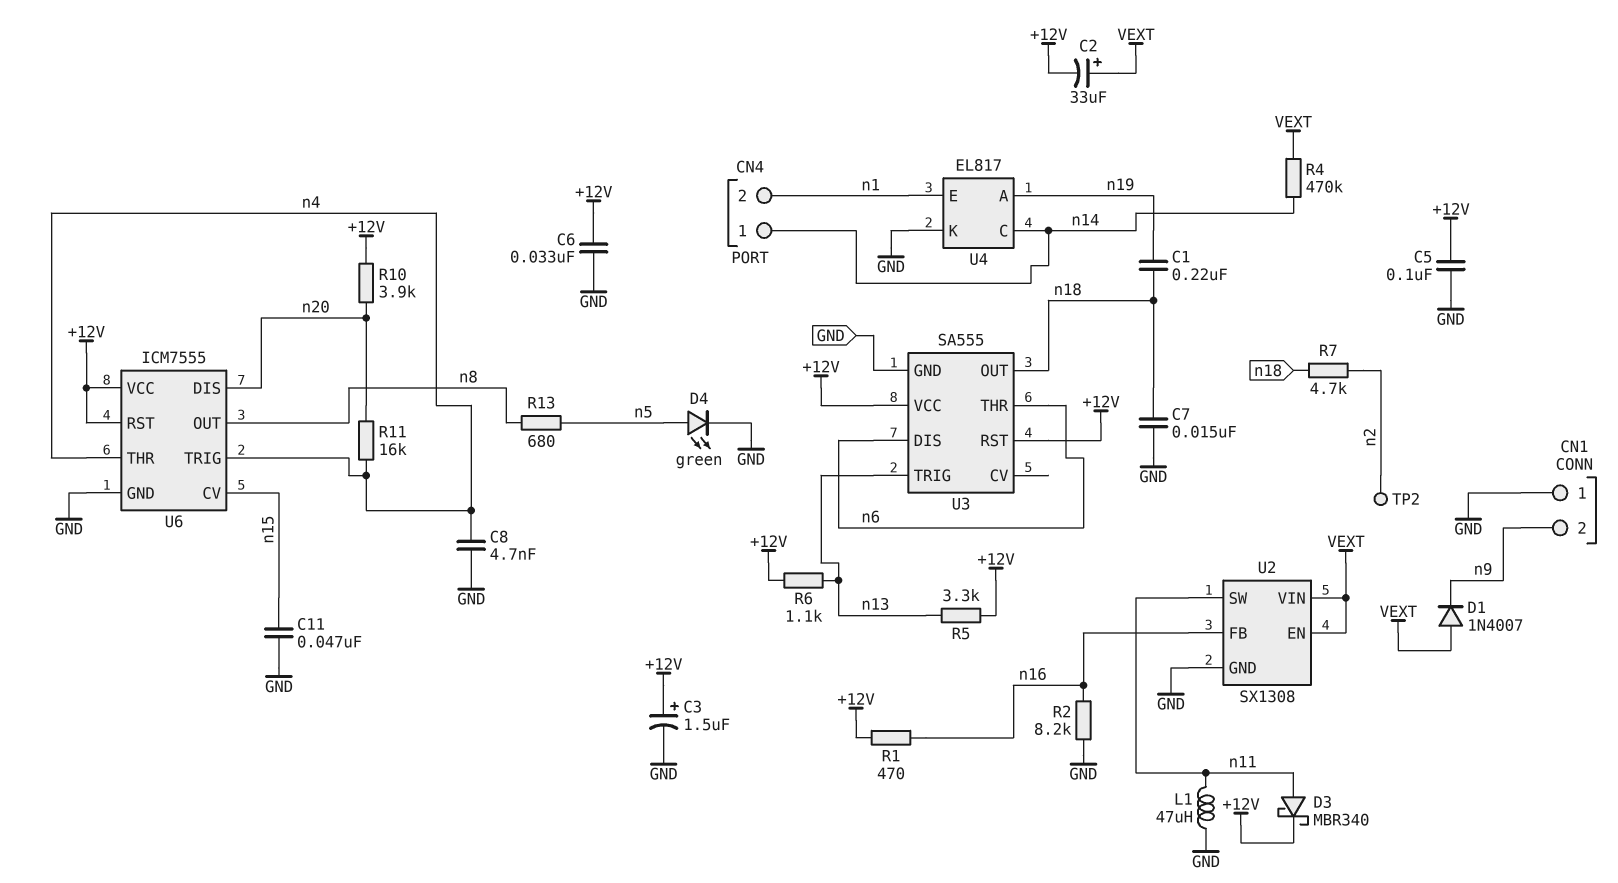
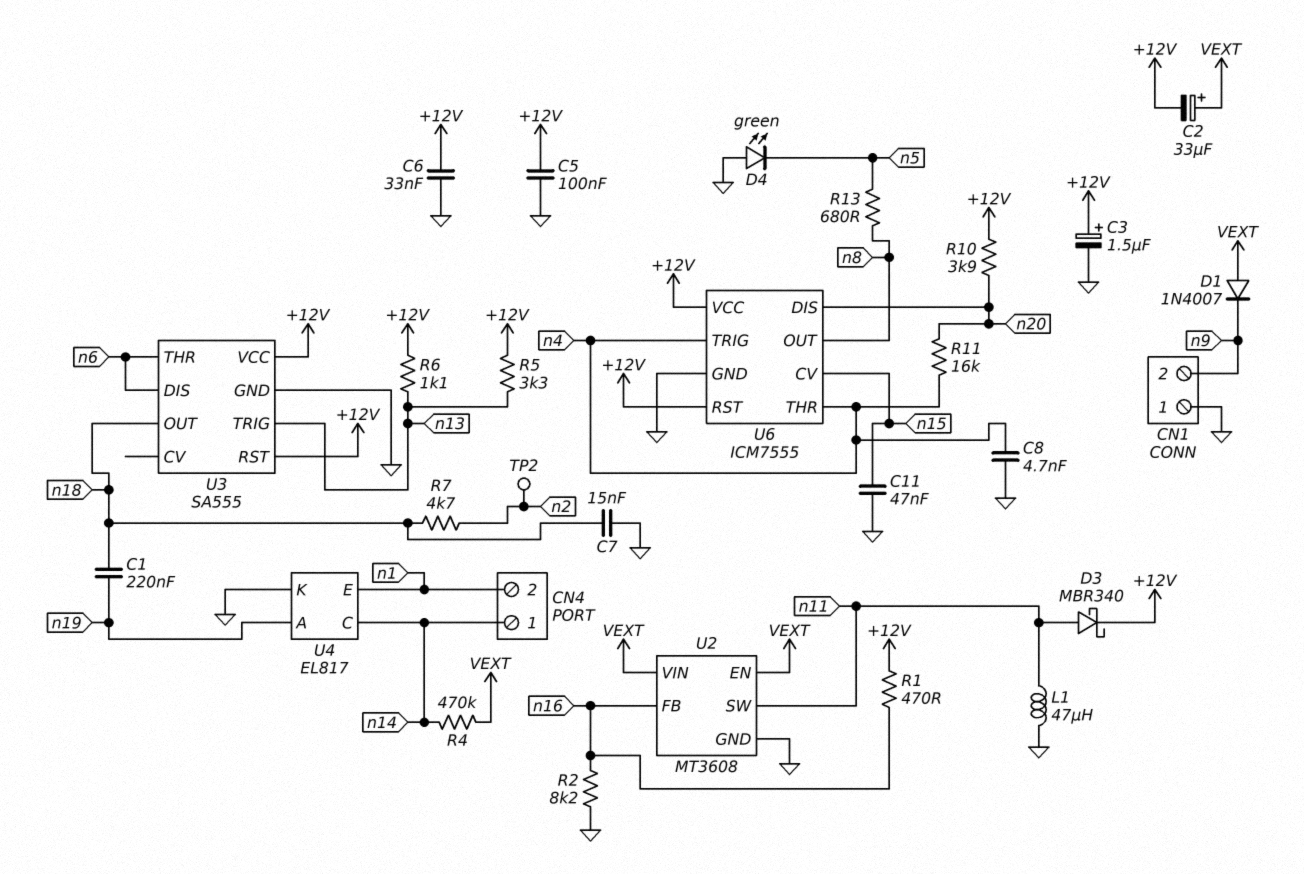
D4: LED green (A n5, K GND) -> LED green (A GND, K n5)
U2: SX1308 -> MT3608

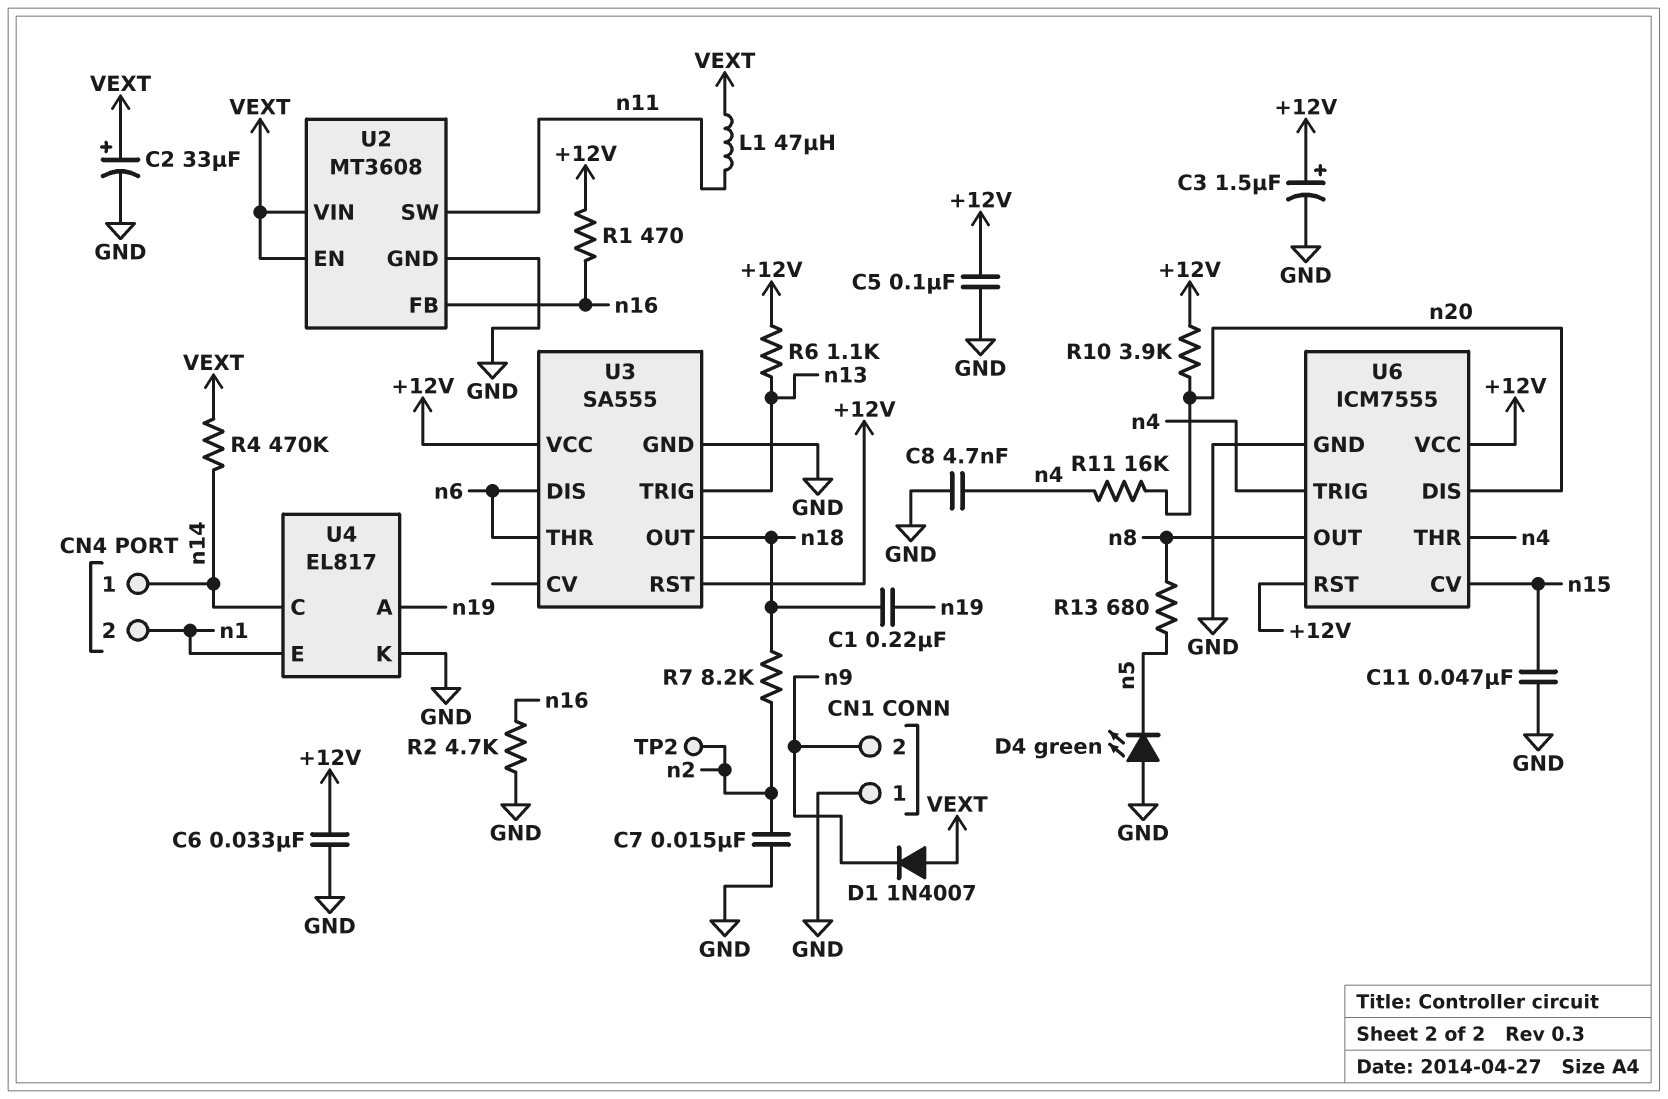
C2: 33uF (plus VEXT, minus +12V) -> 33uF (plus VEXT, minus GND)
C7: 15nF (GND, n18) -> 15nF (GND, n2)
D3: schottky MBR340 (A n11, K +12V) -> none
L1: 47uH (GND, n11) -> 47uH (VEXT, n11)
R2: 8.2k (GND, n16) -> 4.7k (GND, n16)
R5: 3.3k (+12V, n13) -> none
R7: 4.7k (n2, n18) -> 8.2k (n2, n18)

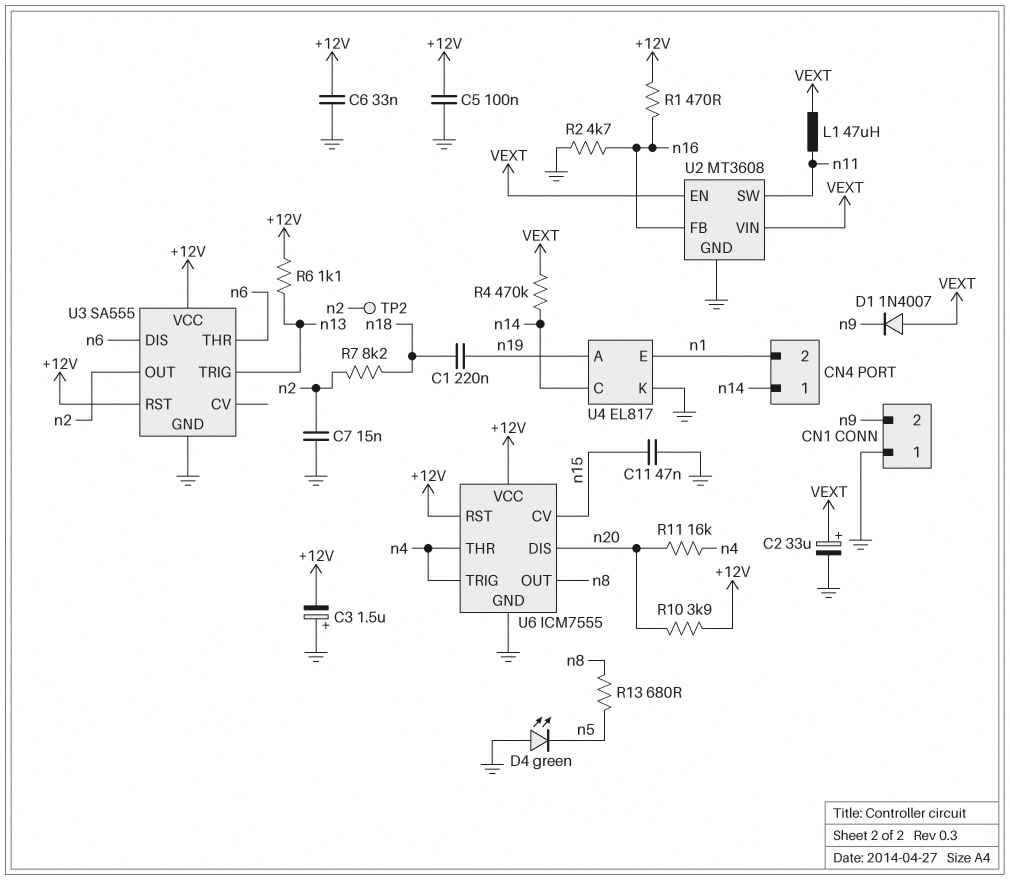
C3: 1.5uF (plus +12V, minus GND) -> 1.5uF (plus GND, minus +12V)
C8: 4.7nF (GND, n4) -> none
U3 pin OUT: n18 -> n2

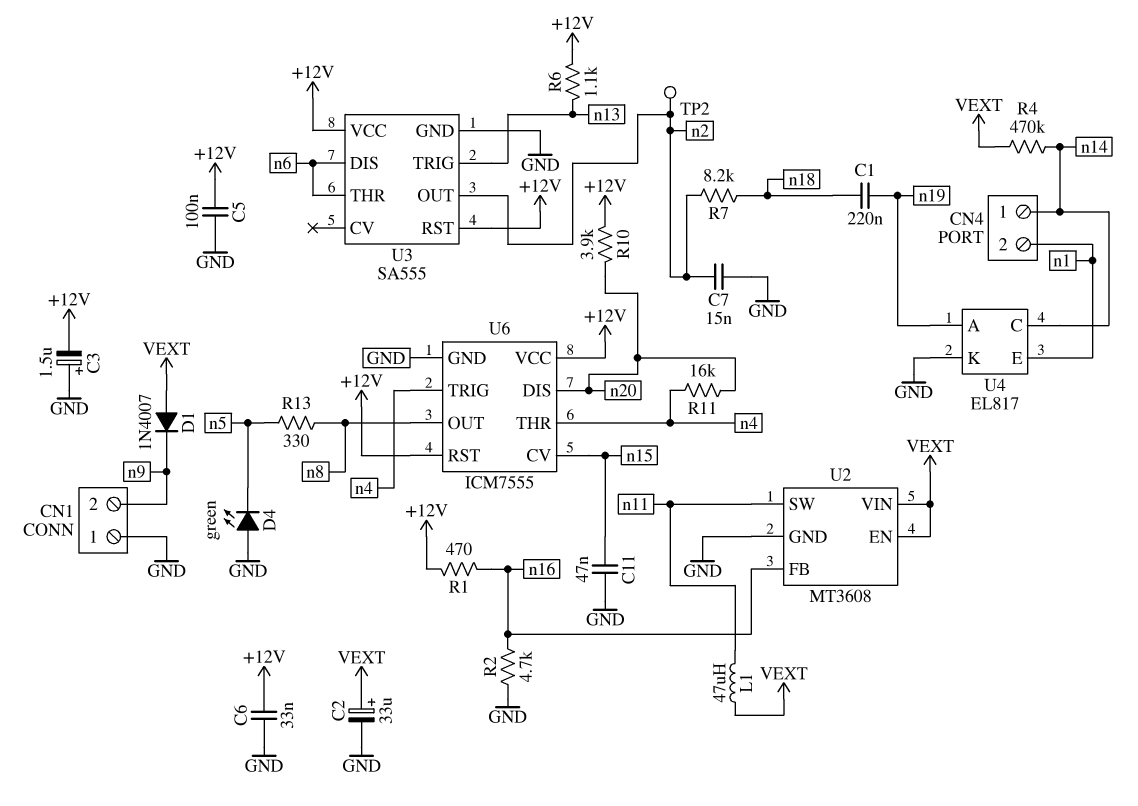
R13: 680 (n5, n8) -> 330 (n5, n8)

